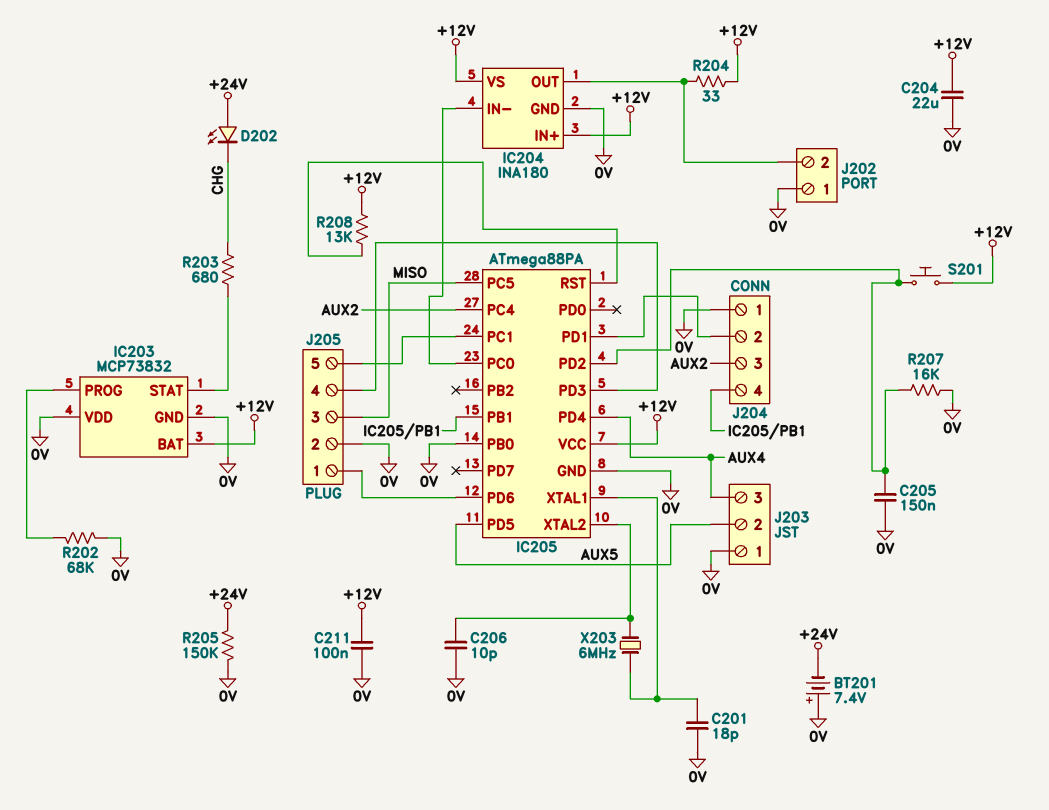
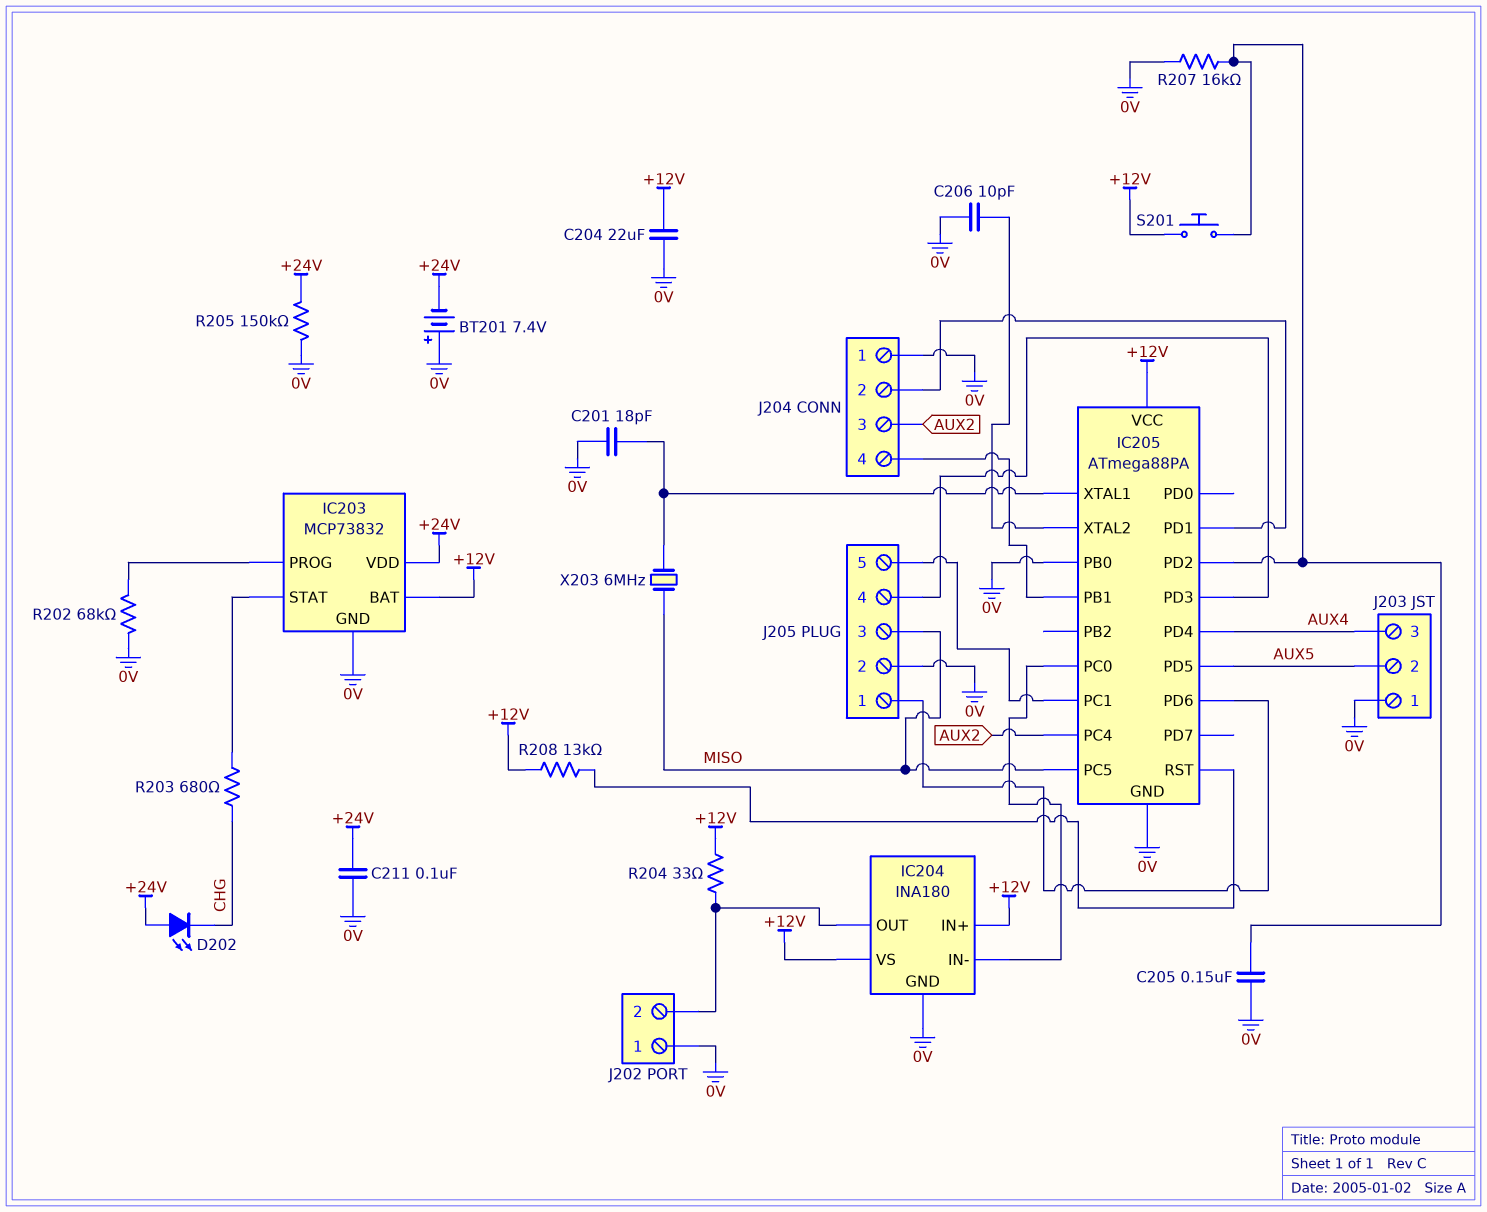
C211: 100nF (+12V, 0V) -> 100nF (+24V, 0V)
IC203 pin VDD: 0V -> +24V
X203: 6MHz (IC205/XTAL1, IC205/XTAL2) -> 6MHz (IC205/XTAL1, MISO)

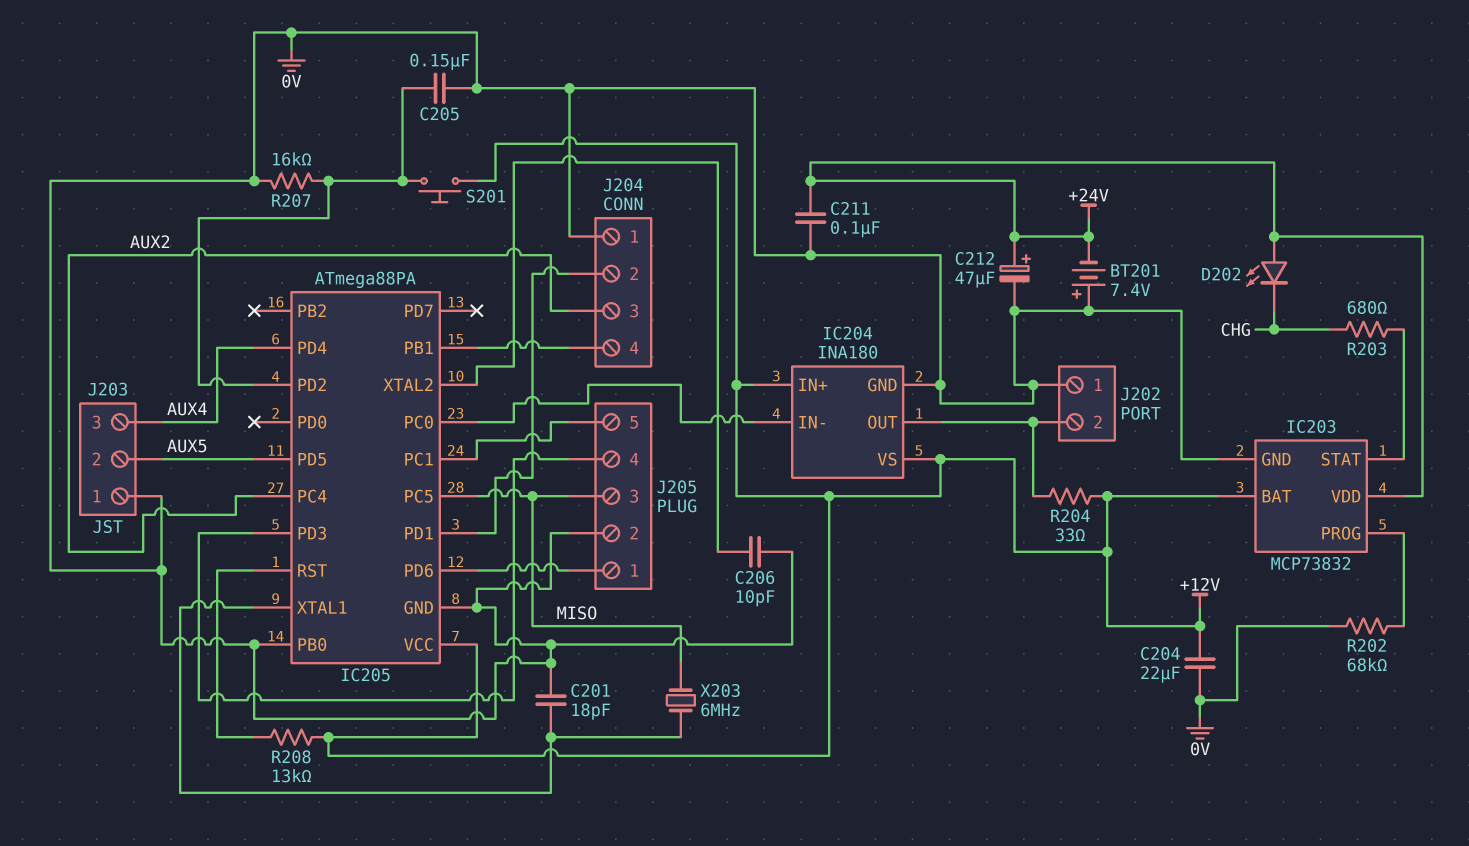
C212: none -> 47uF (plus +24V, minus 0V)
R205: 150k (+24V, 0V) -> none

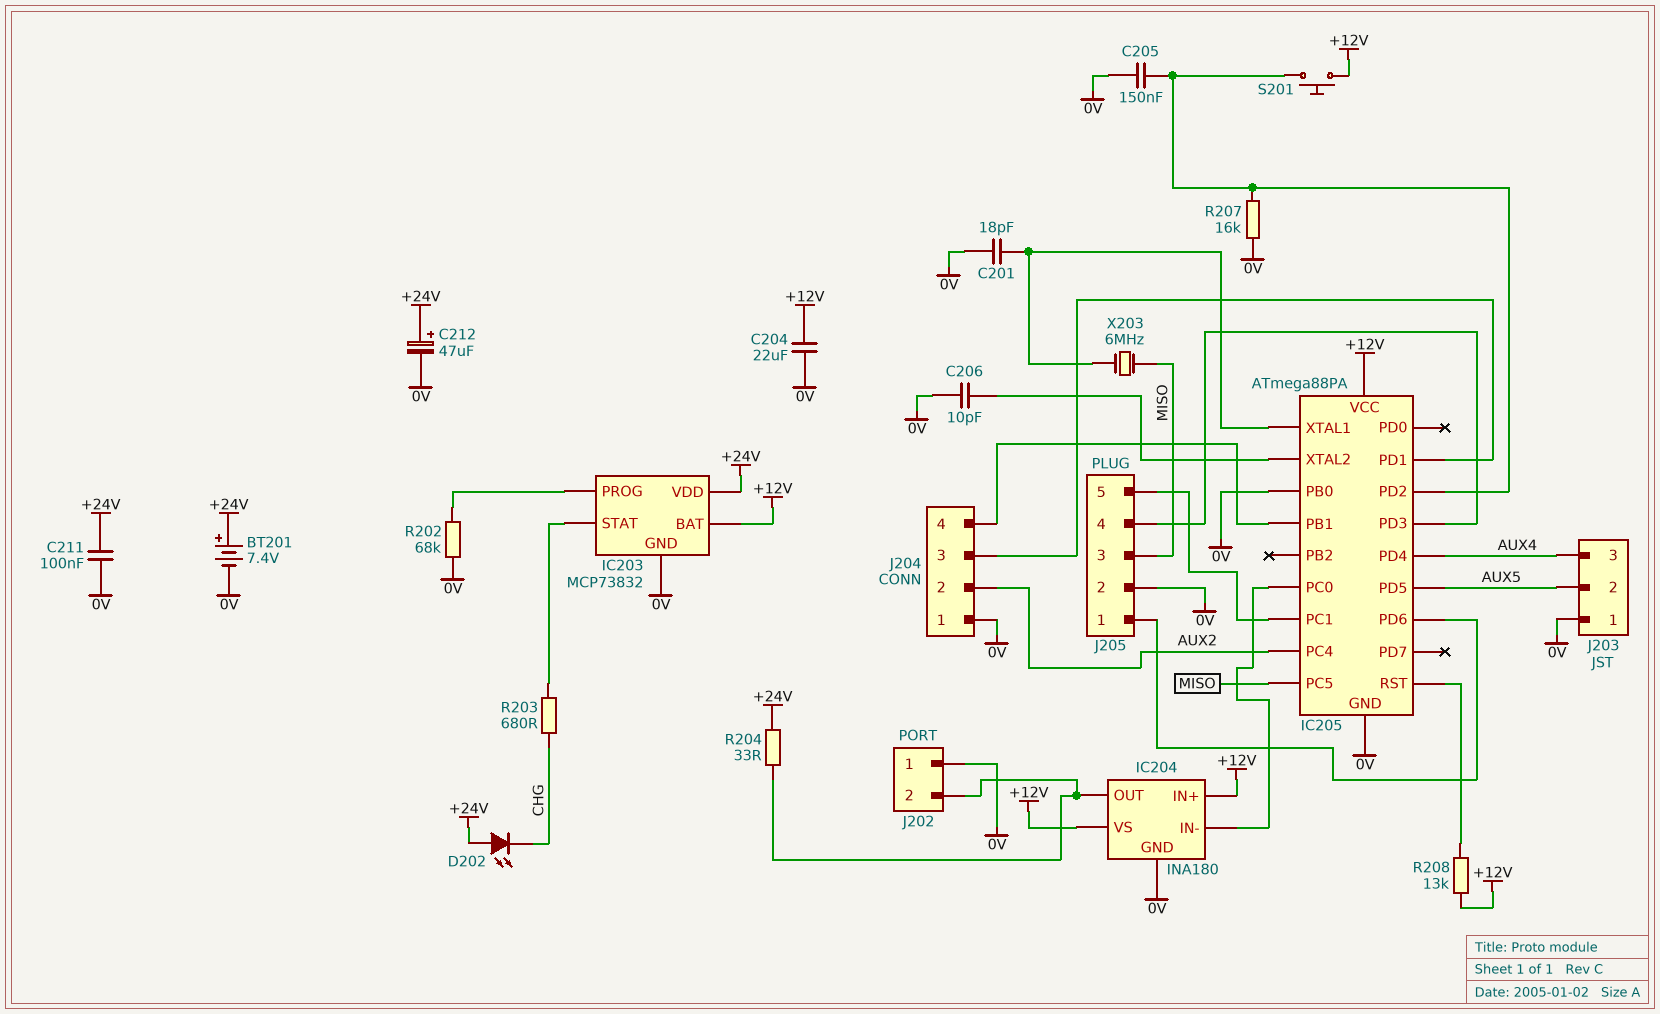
BT201: 7.4V (plus 0V, minus +24V) -> 7.4V (plus +24V, minus 0V)
J204 pin 2: IC205/PD1 -> AUX2
J204 pin 3: AUX2 -> IC205/PD1
R204: 33 (+12V, IC204/OUT) -> 33 (+24V, IC204/OUT)

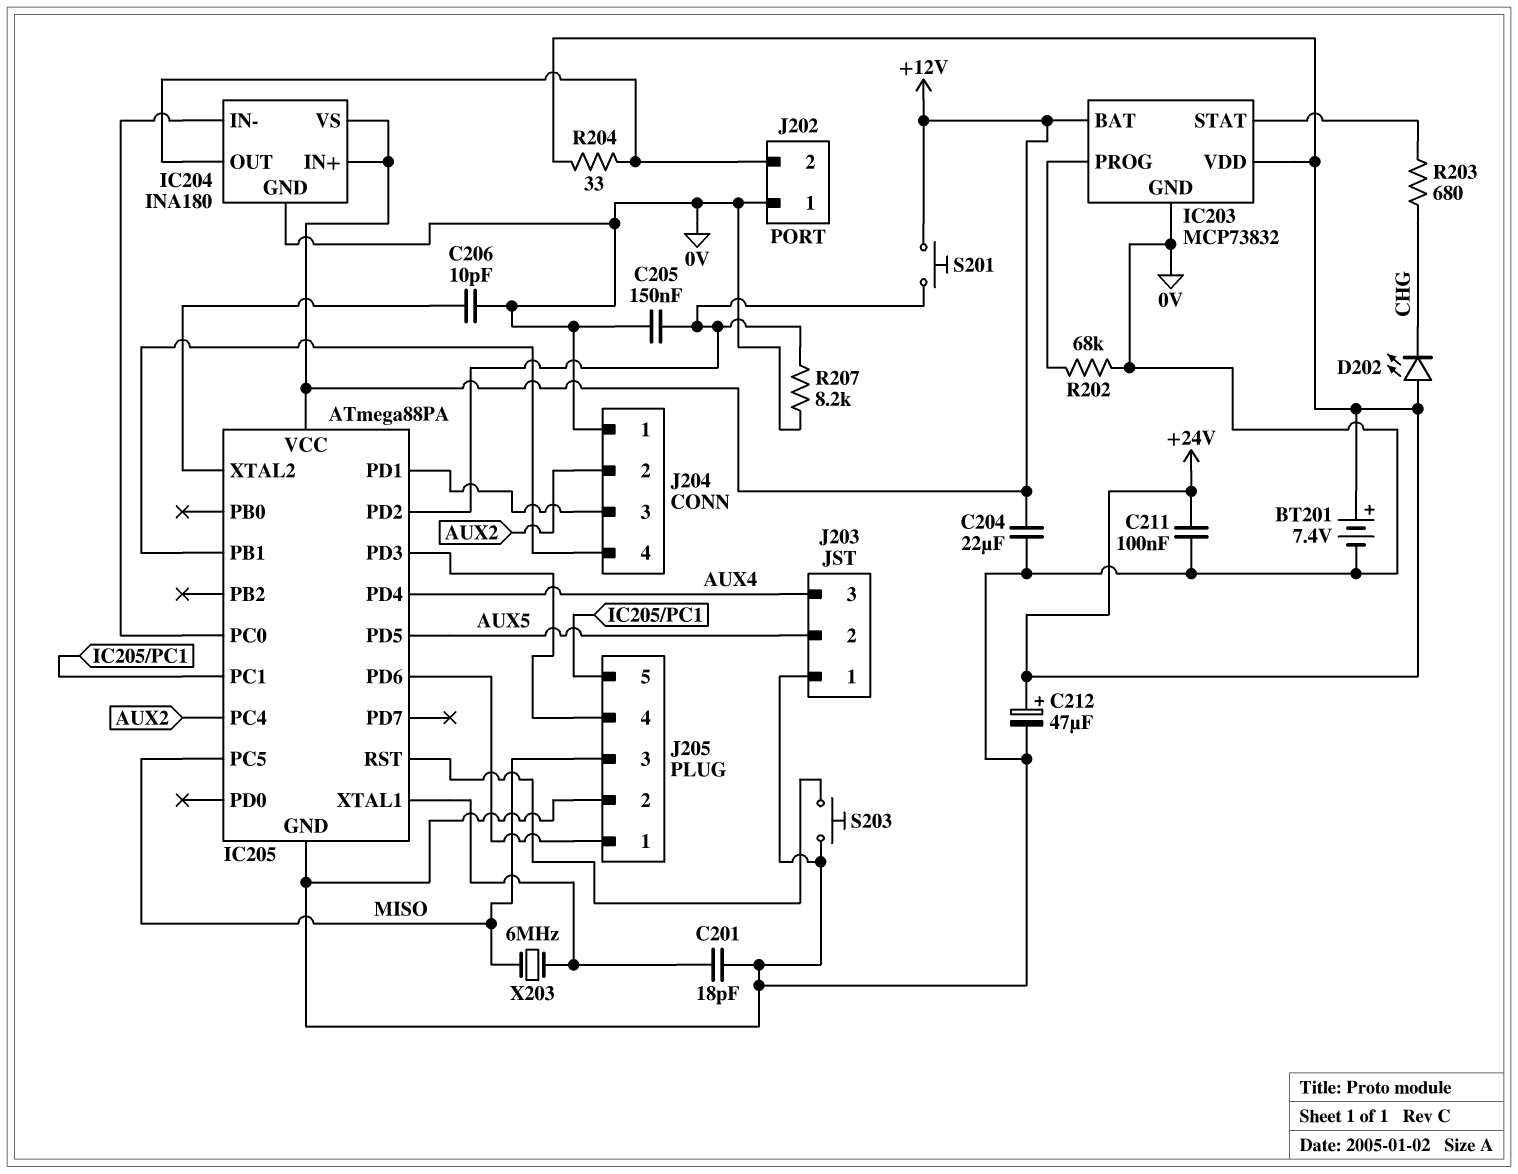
IC205 pin PB0: 0V -> none
R207: 16k (0V, IC205/PD2) -> 8.2k (0V, IC205/PD2)
R208: 13k (+12V, IC205/RST) -> none
S203: none -> button (0V, IC205/RST)

